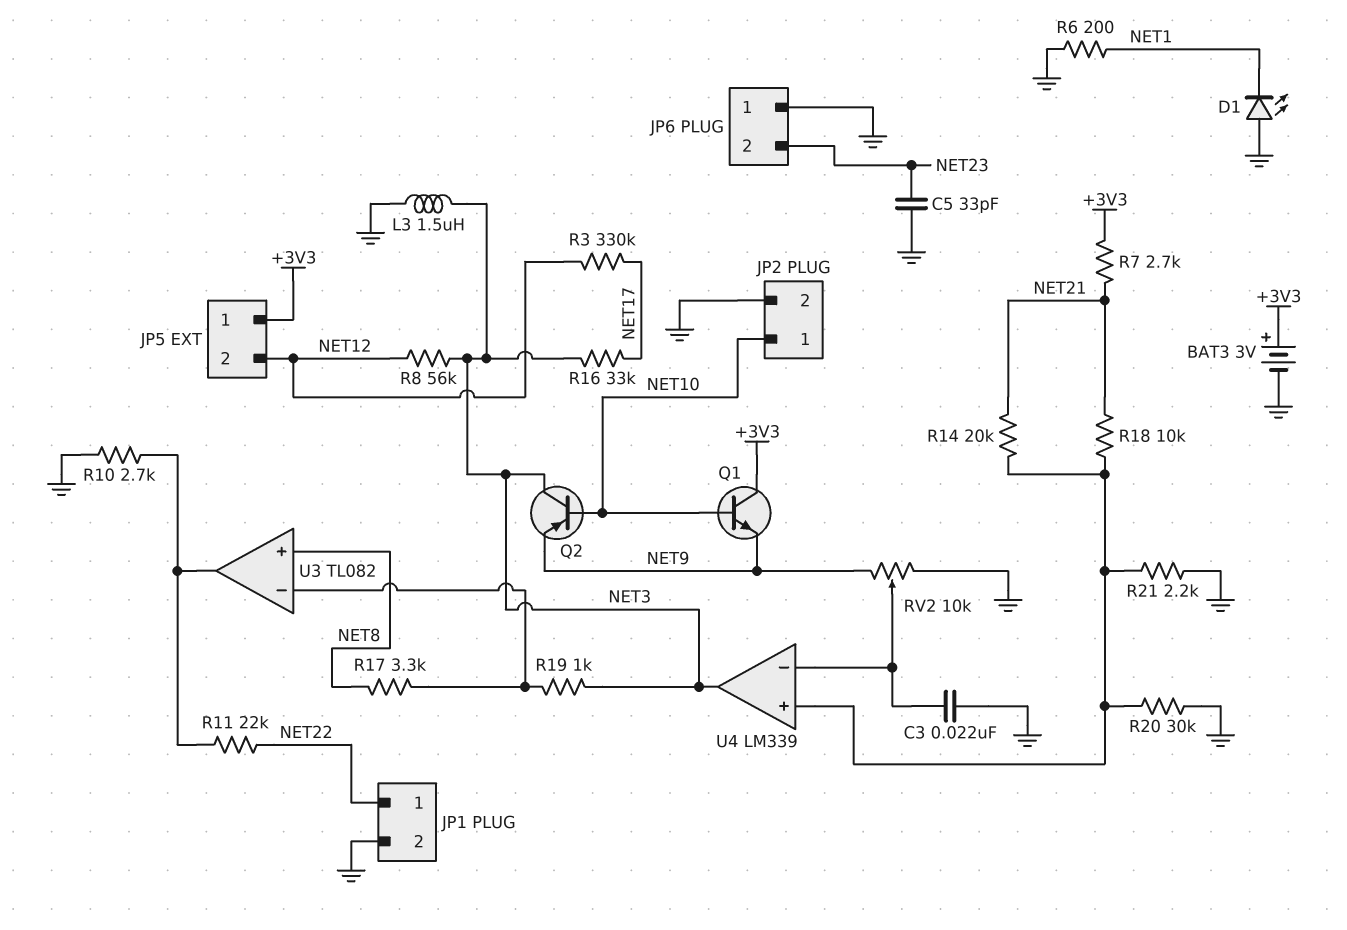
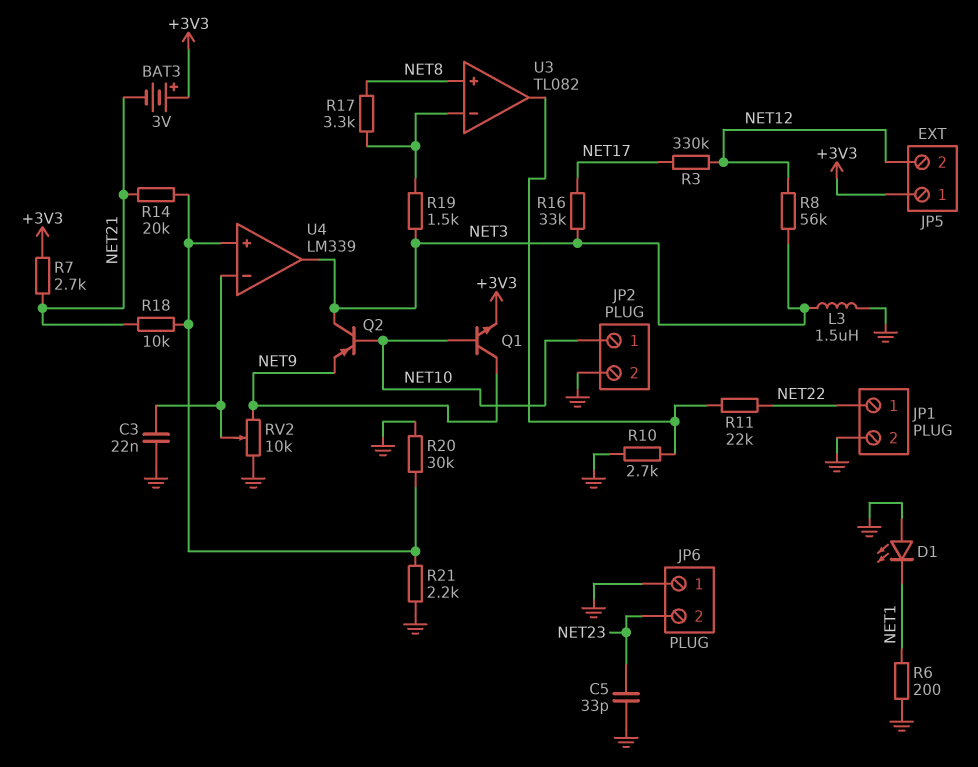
BAT3: 3V (plus +3V3, minus GND) -> 3V (plus +3V3, minus NET21)
Q1: NPN (B NET10, C +3V3, E NET9) -> NPN (B NET10, C NET9, E +3V3)
R19: 1k (NET3, U3/in-) -> 1.5k (NET3, U3/in-)

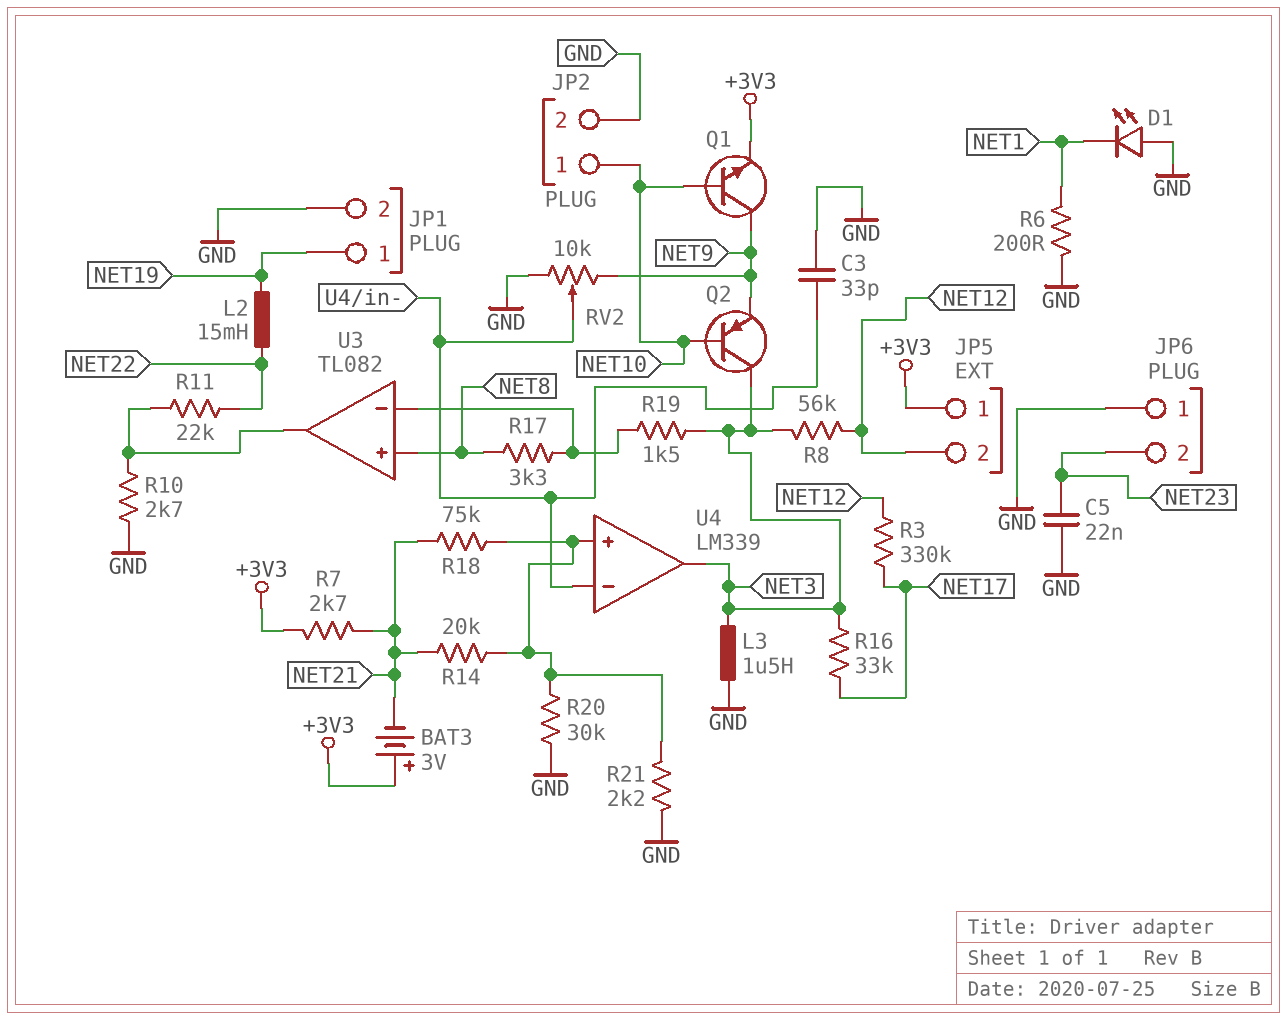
C3: 22nF (GND, U4/in-) -> 33pF (GND, U4/in-)
C5: 33pF (GND, NET23) -> 22nF (GND, NET23)
JP1 pin 1: NET22 -> NET19
L2: none -> 15mH (NET19, NET22)
R18: 10k (NET21, U4/in+) -> 75k (NET21, U4/in+)

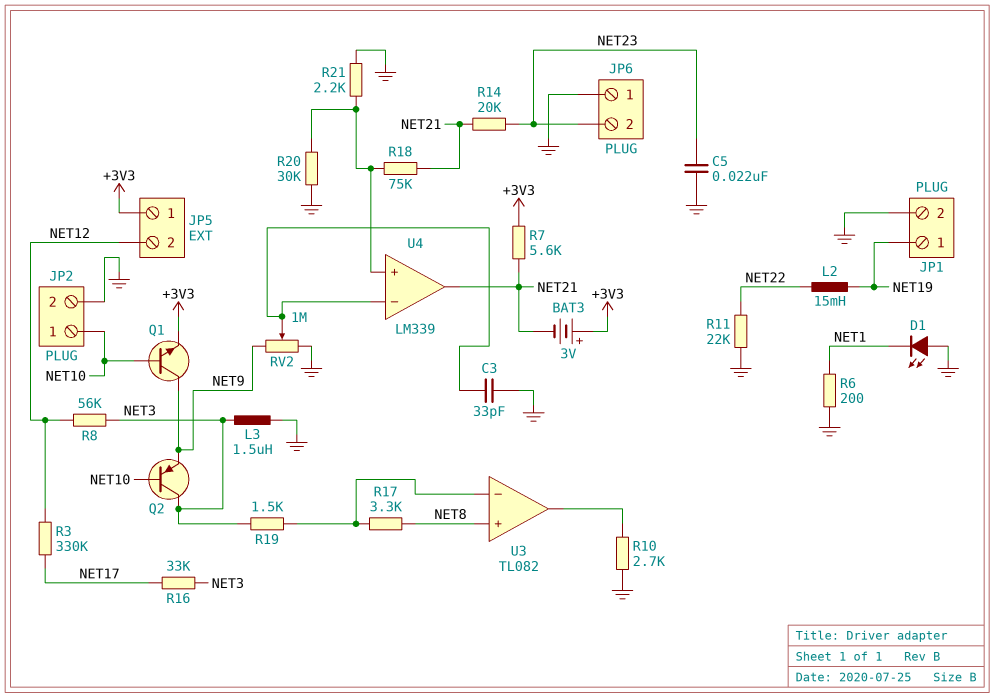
R7: 2.7k (+3V3, NET21) -> 5.6k (+3V3, NET21)
R11: 22k (NET22, U3/out) -> 22k (GND, NET22)
R14: 20k (NET21, U4/in+) -> 20k (NET21, NET23)
RV2: 10k (GND, NET9, wiper U4/in-) -> 1M (GND, NET9, wiper U4/in-)
U4 pin out: NET3 -> NET21

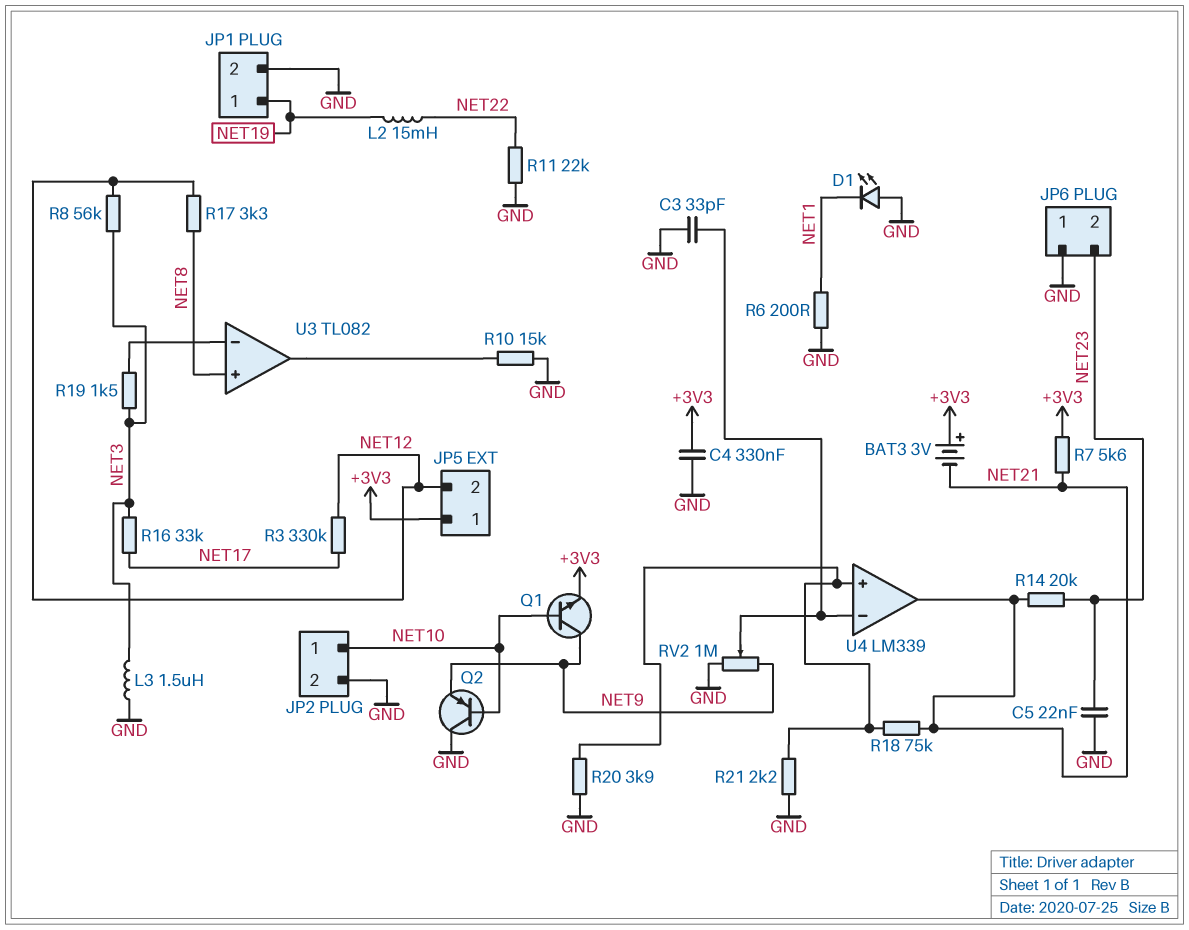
C4: none -> 330nF (+3V3, GND)
Q2: PNP (B NET10, C NET3, E NET9) -> PNP (B NET10, C GND, E NET9)
R10: 2.7k (GND, U3/out) -> 15k (GND, U3/out)
R17: 3.3k (NET8, U3/in-) -> 3.3k (NET8, NET12)
R20: 30k (GND, U4/in+) -> 3.9k (GND, U4/in+)

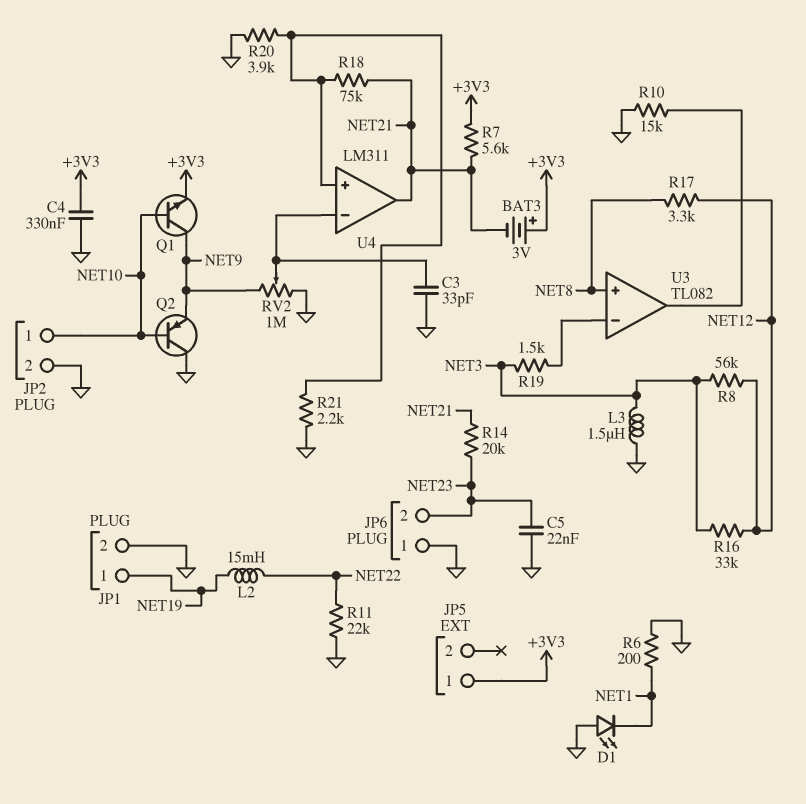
JP5 pin 2: NET12 -> none
R3: 330k (NET12, NET17) -> none
R16: 33k (NET3, NET17) -> 33k (NET3, NET12)
U4: LM339 -> LM311

